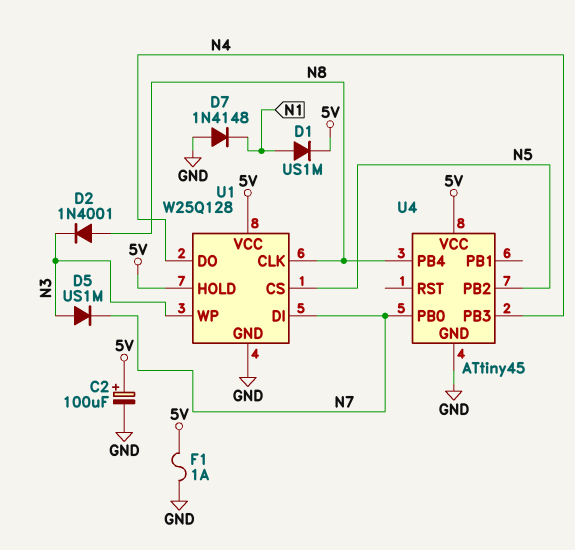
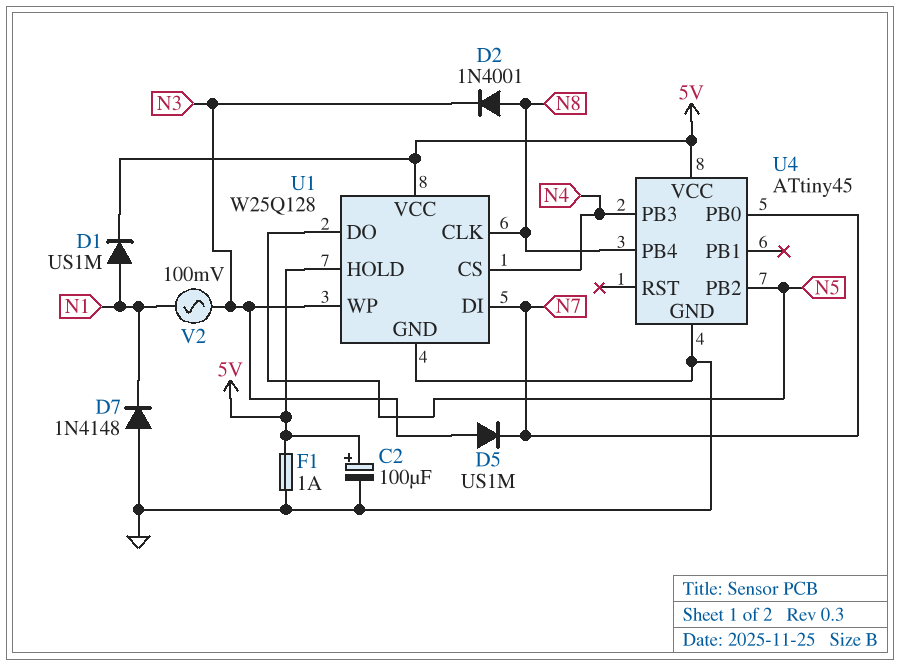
U1 pin CS: N5 -> N4
U1 pin DO: N4 -> N5
V2: none -> AC 100mV (N1, N3)

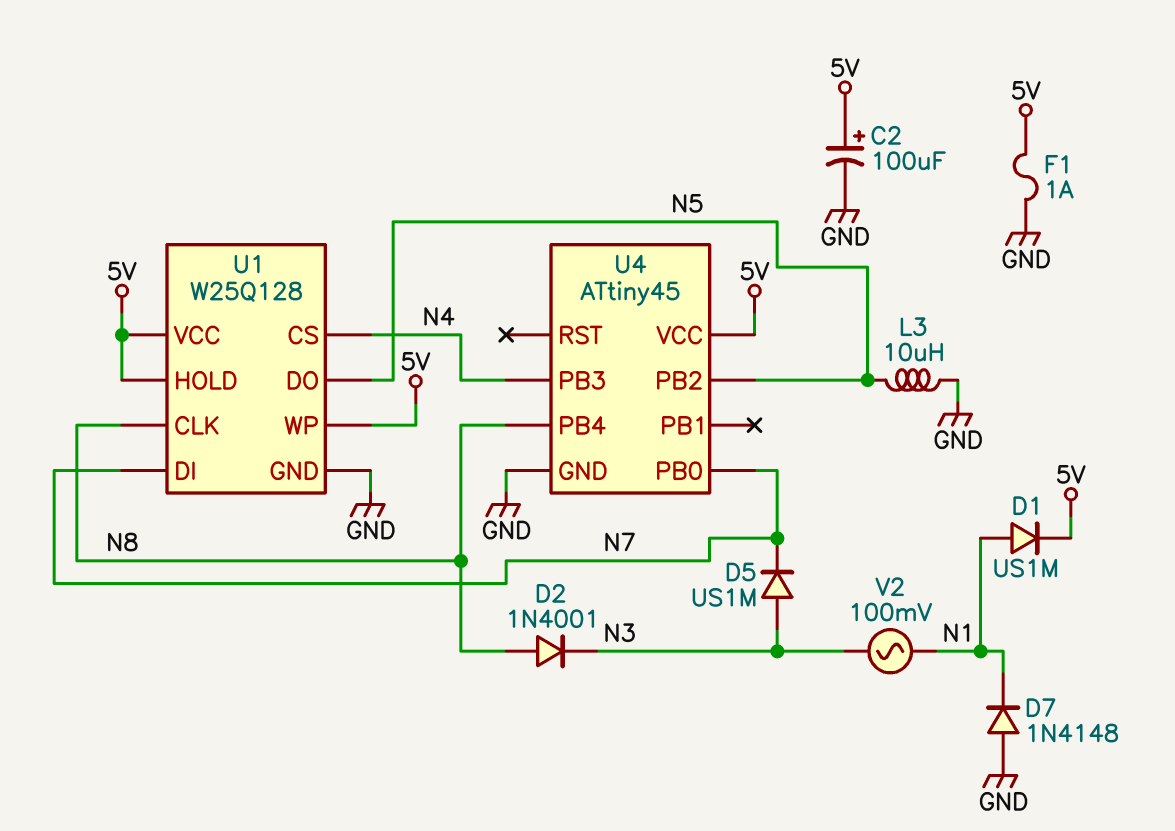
L3: none -> 10uH (GND, N5)
U1 pin WP: N3 -> 5V

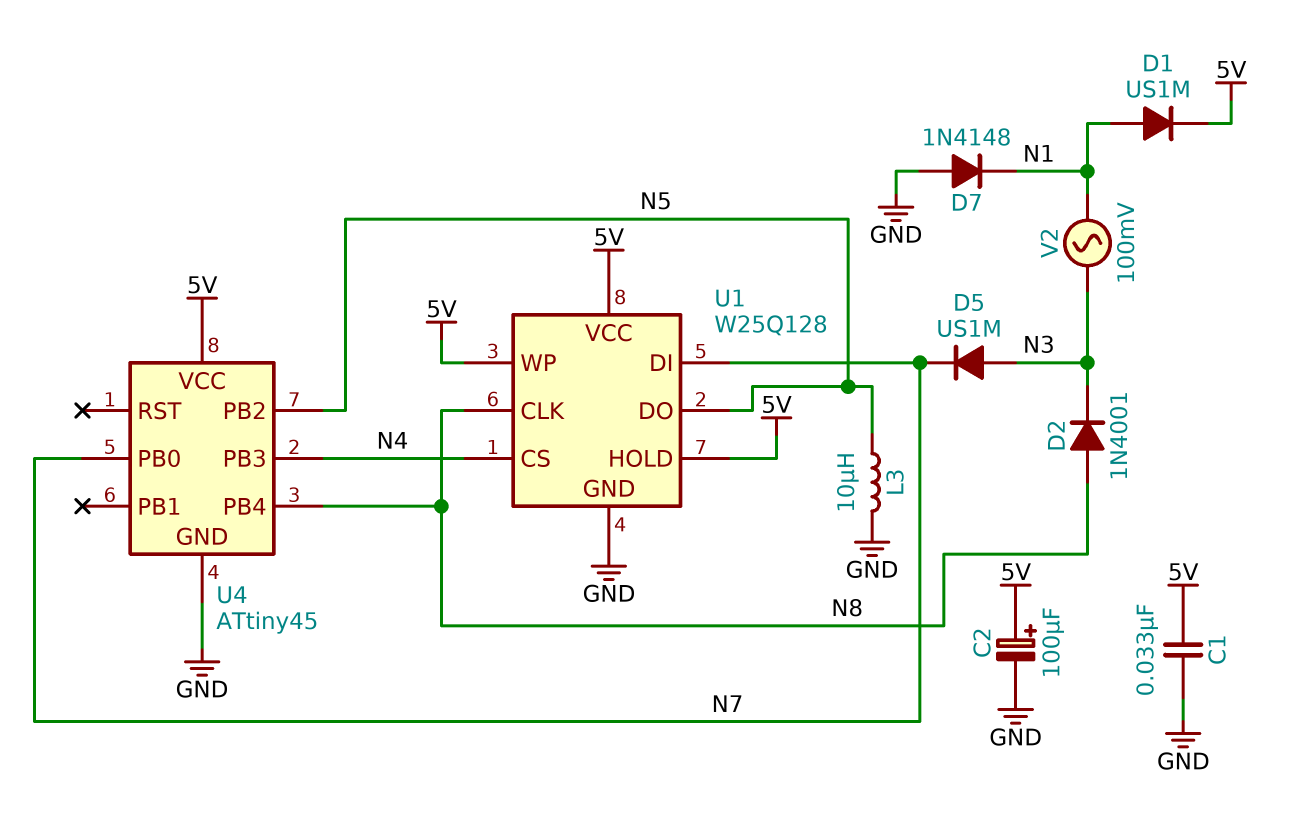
C1: none -> 33nF (5V, GND)
F1: 1A (5V, GND) -> none

